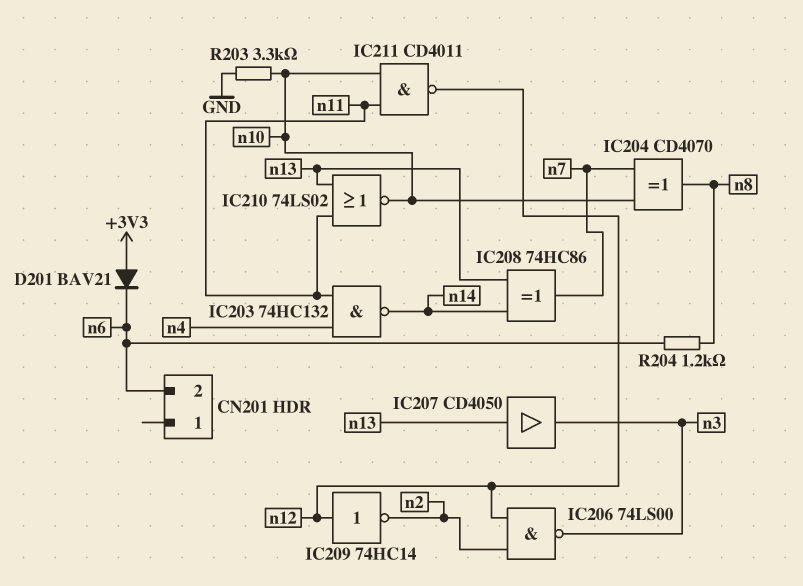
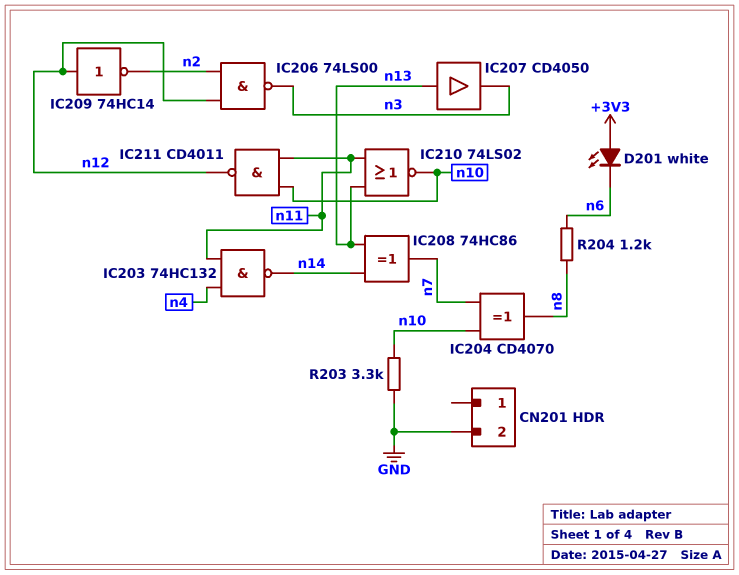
CN201 pin 2: n6 -> GND
D201: diode BAV21 (A +3V3, K n6) -> LED white (A +3V3, K n6)

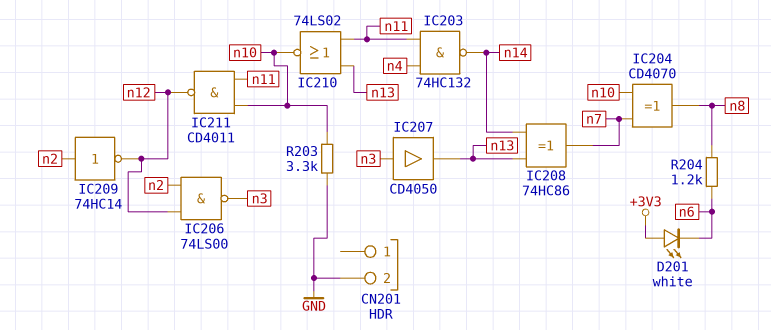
IC207: buffer CD4050 (in n13, out n3) -> buffer CD4050 (in n3, out n13)
IC209: NOT 74HC14 (in n12, out n2) -> NOT 74HC14 (in n2, out n12)

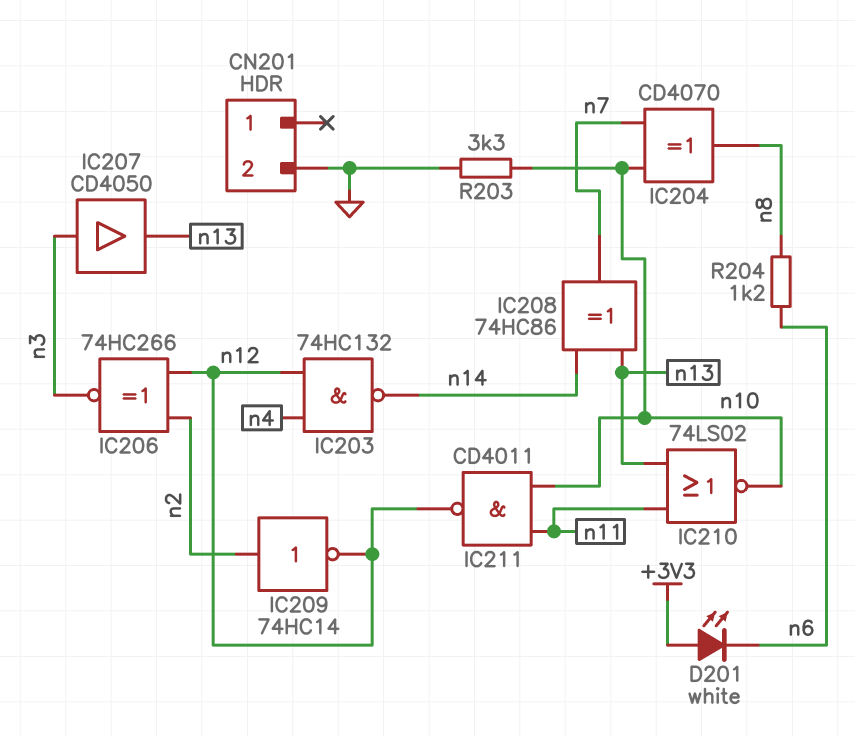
IC203: NAND 74HC132 (in n4, in n11, out n14) -> NAND 74HC132 (in n4, in n12, out n14)
IC206: NAND 74LS00 (in n2, in n12, out n3) -> XNOR 74HC266 (in n2, in n12, out n3)

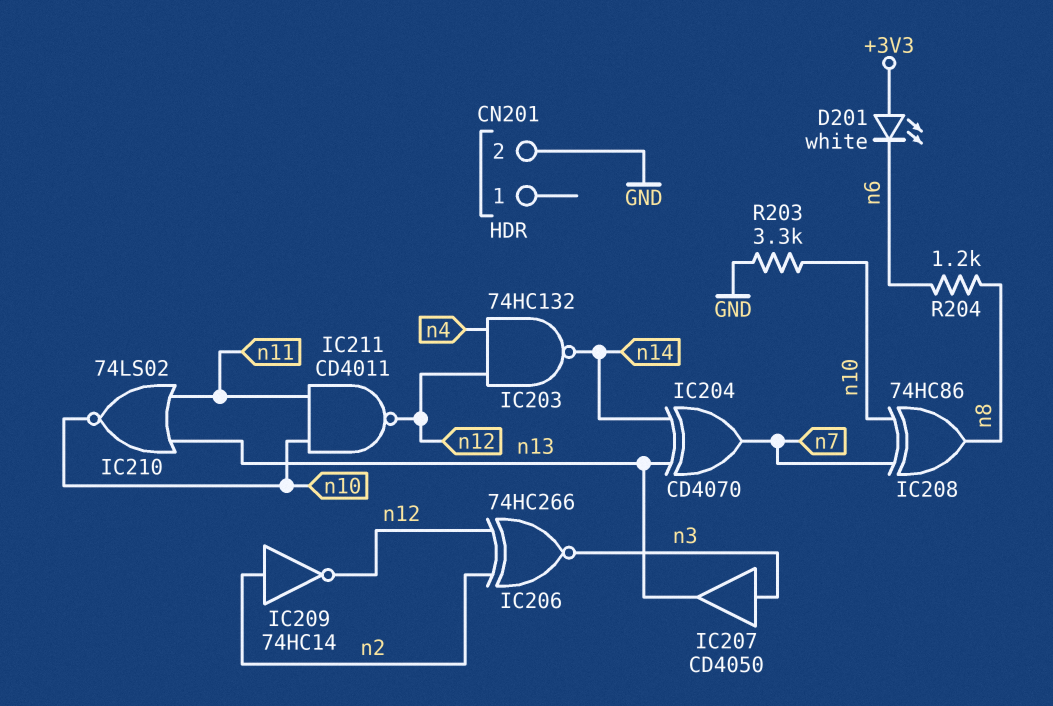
IC204: XOR CD4070 (in n7, in n10, out n8) -> XOR CD4070 (in n13, in n14, out n7)
IC208: XOR 74HC86 (in n13, in n14, out n7) -> XOR 74HC86 (in n7, in n10, out n8)

